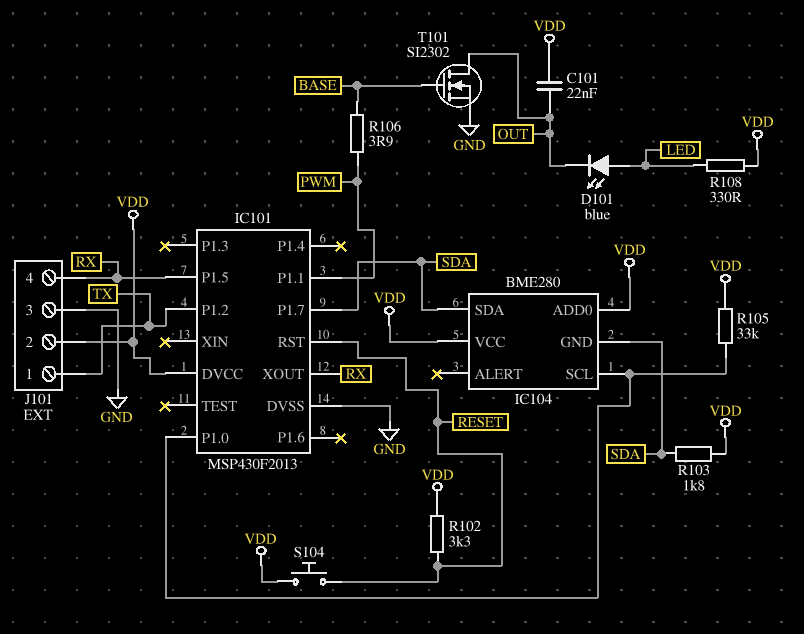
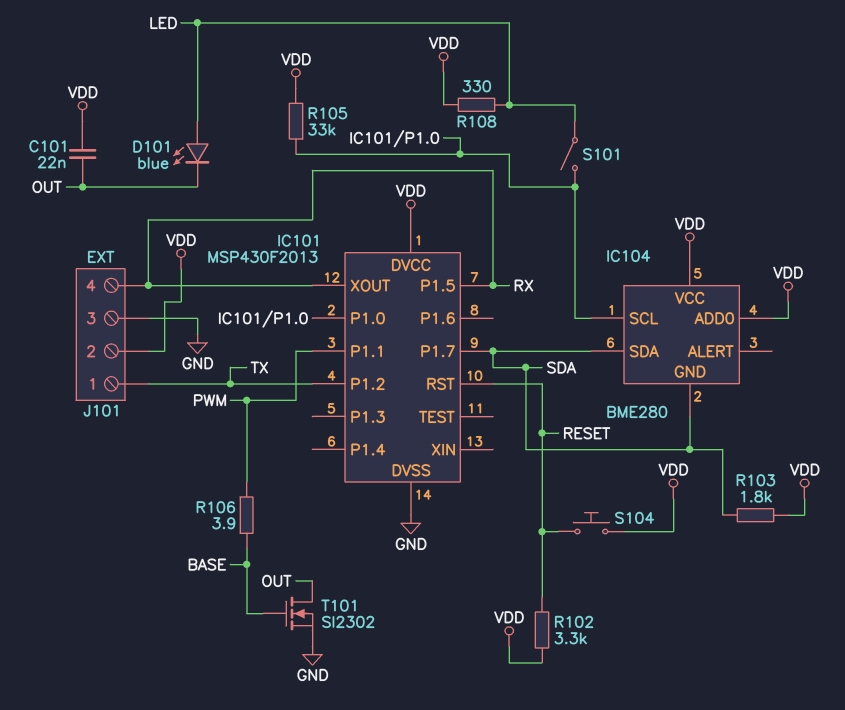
S101: none -> switch (IC101/P1.0, LED)

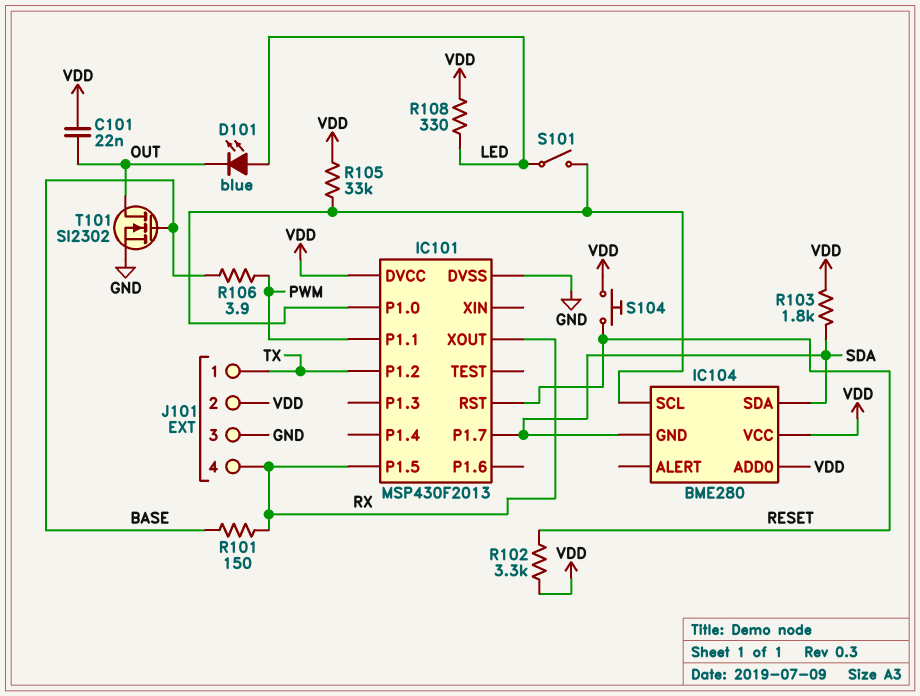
R101: none -> 150 (BASE, RX)

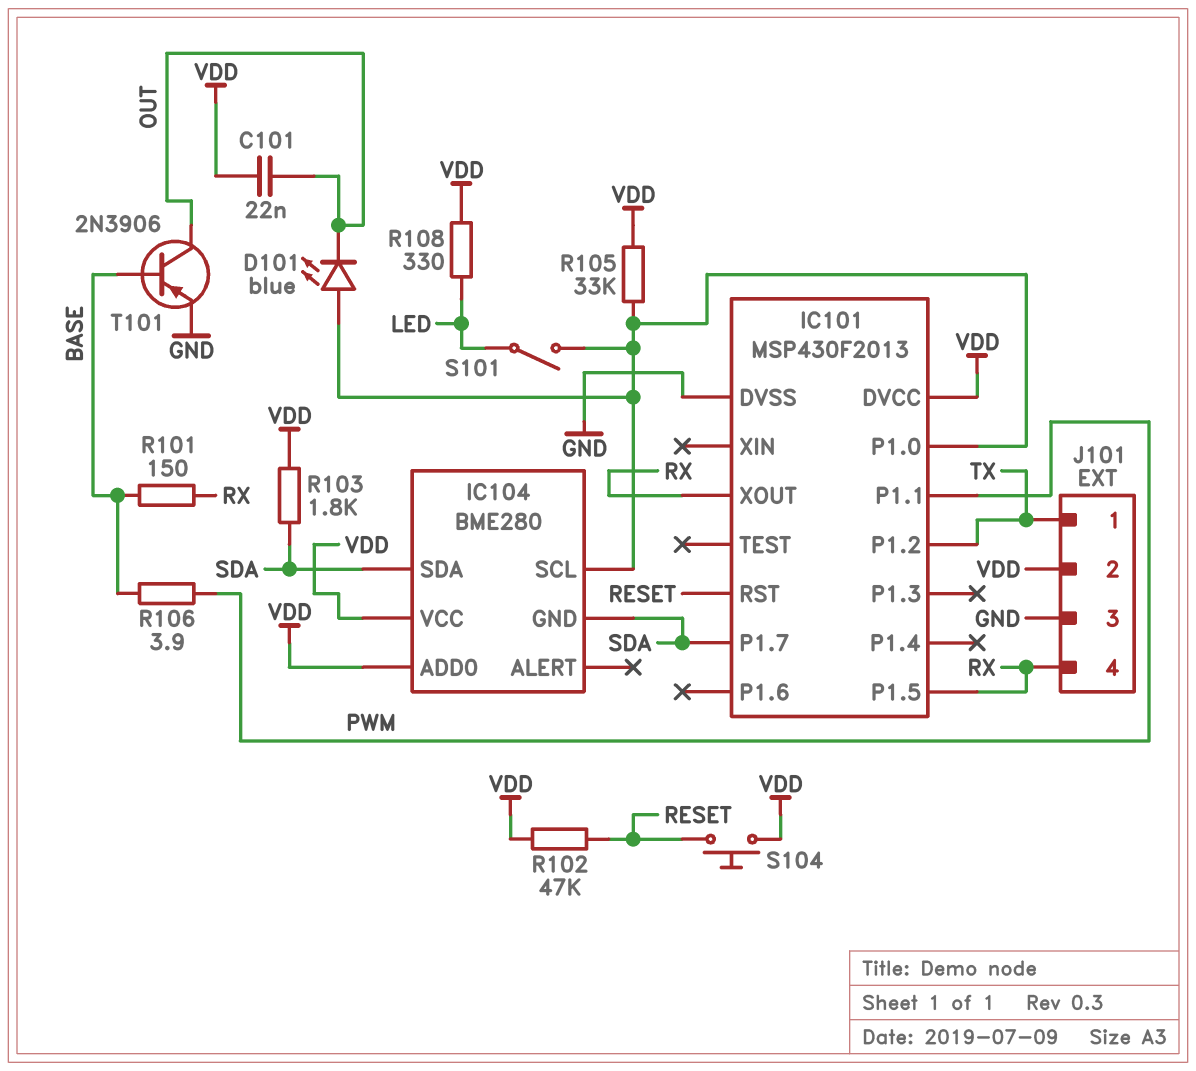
D101: LED blue (A LED, K OUT) -> LED blue (A IC101/P1.0, K OUT)
R102: 3.3k (RESET, VDD) -> 47k (RESET, VDD)
T101: NMOS SI2302 (G BASE, D OUT, S GND) -> PNP 2N3906 (B BASE, C OUT, E GND)

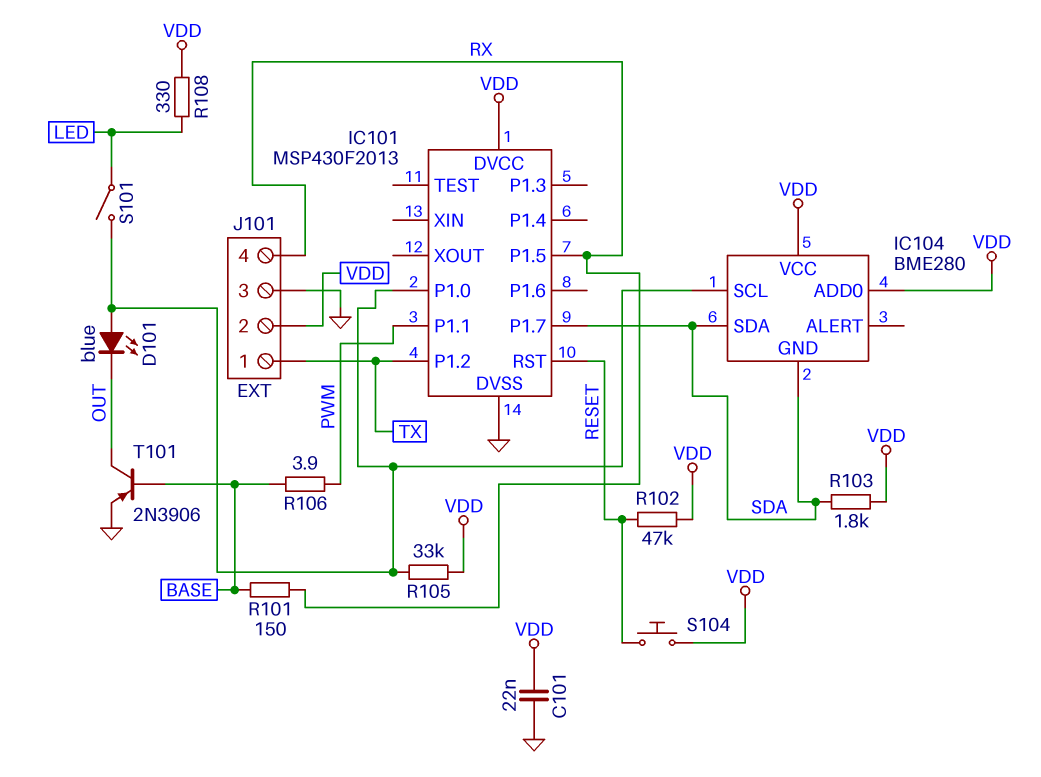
C101: 22nF (OUT, VDD) -> 22nF (GND, VDD)
IC101 pin XOUT: RX -> none

